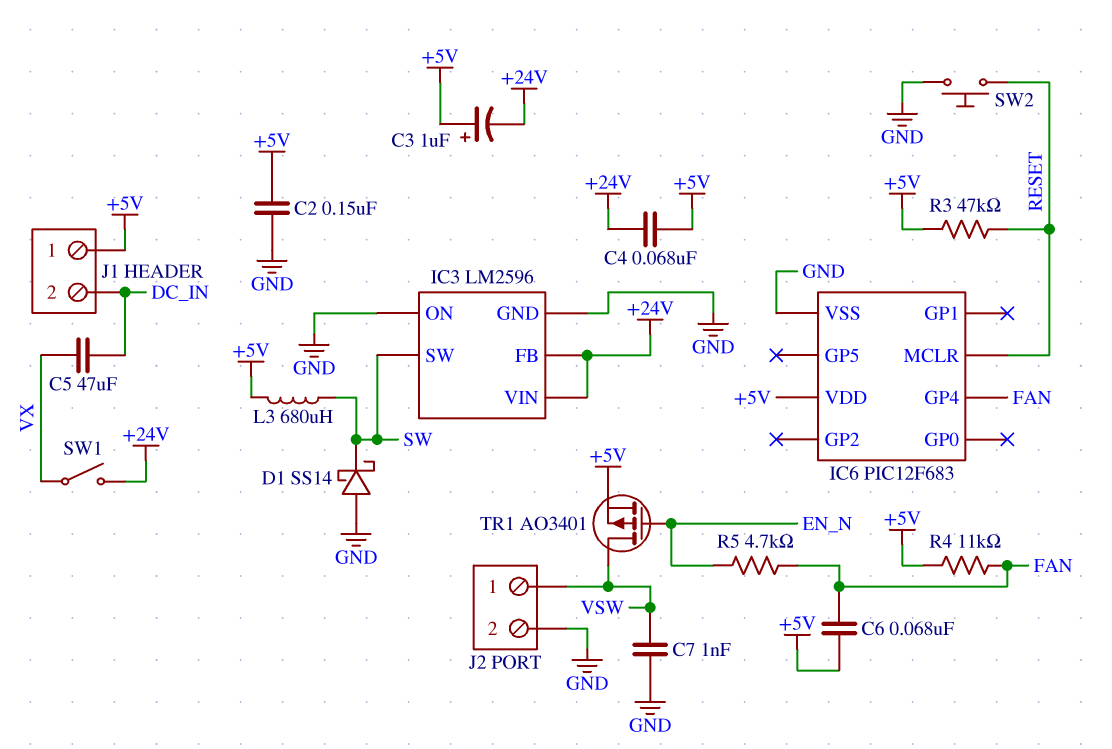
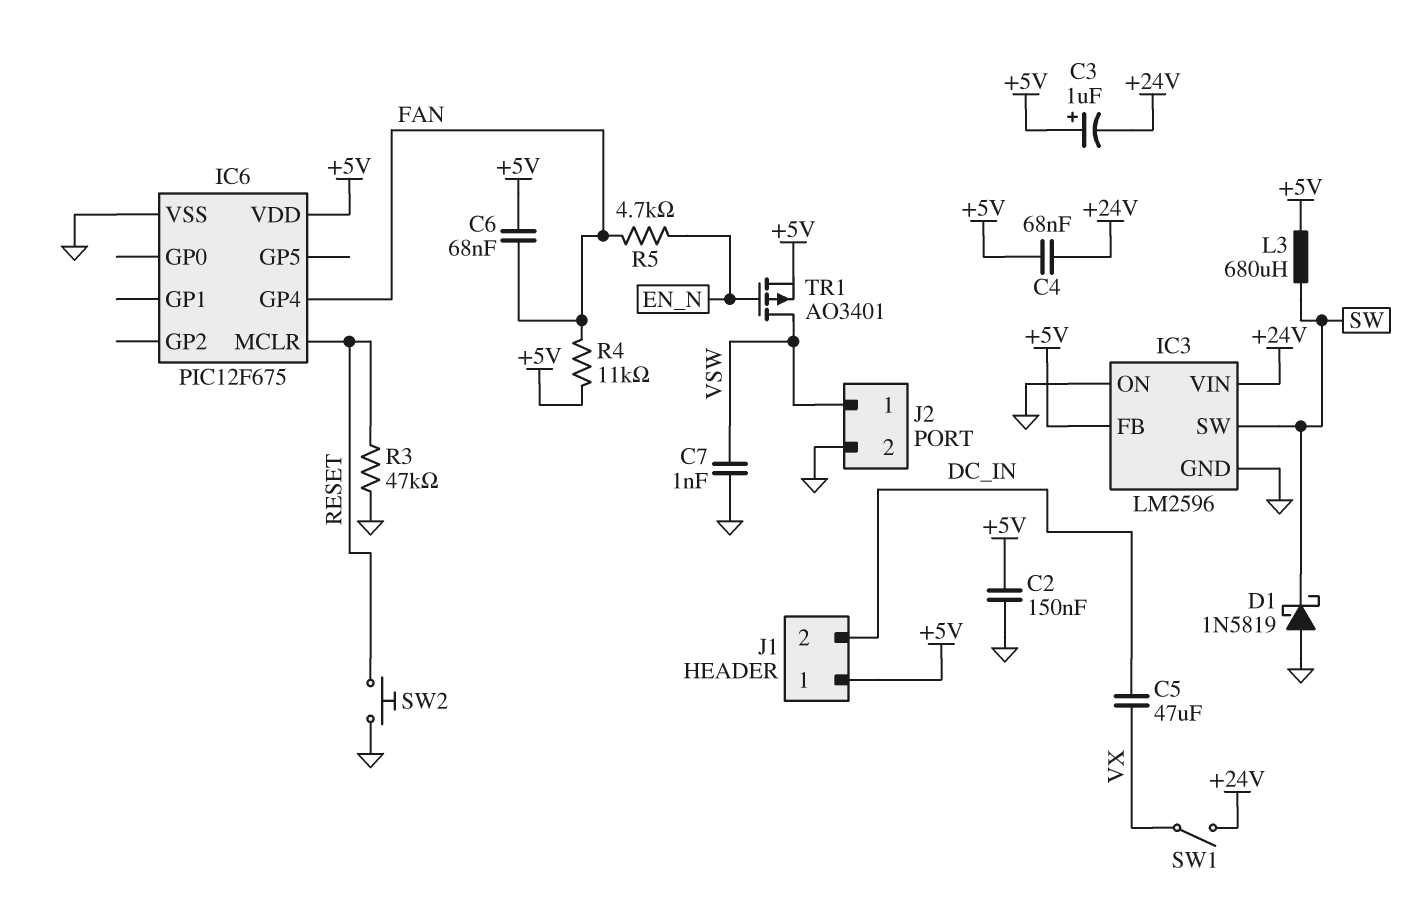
D1: schottky SS14 (A GND, K SW) -> schottky 1N5819 (A GND, K SW)
IC3 pin FB: +24V -> +5V
IC6: PIC12F683 -> PIC12F675
R3: 47k (+5V, RESET) -> 47k (GND, RESET)

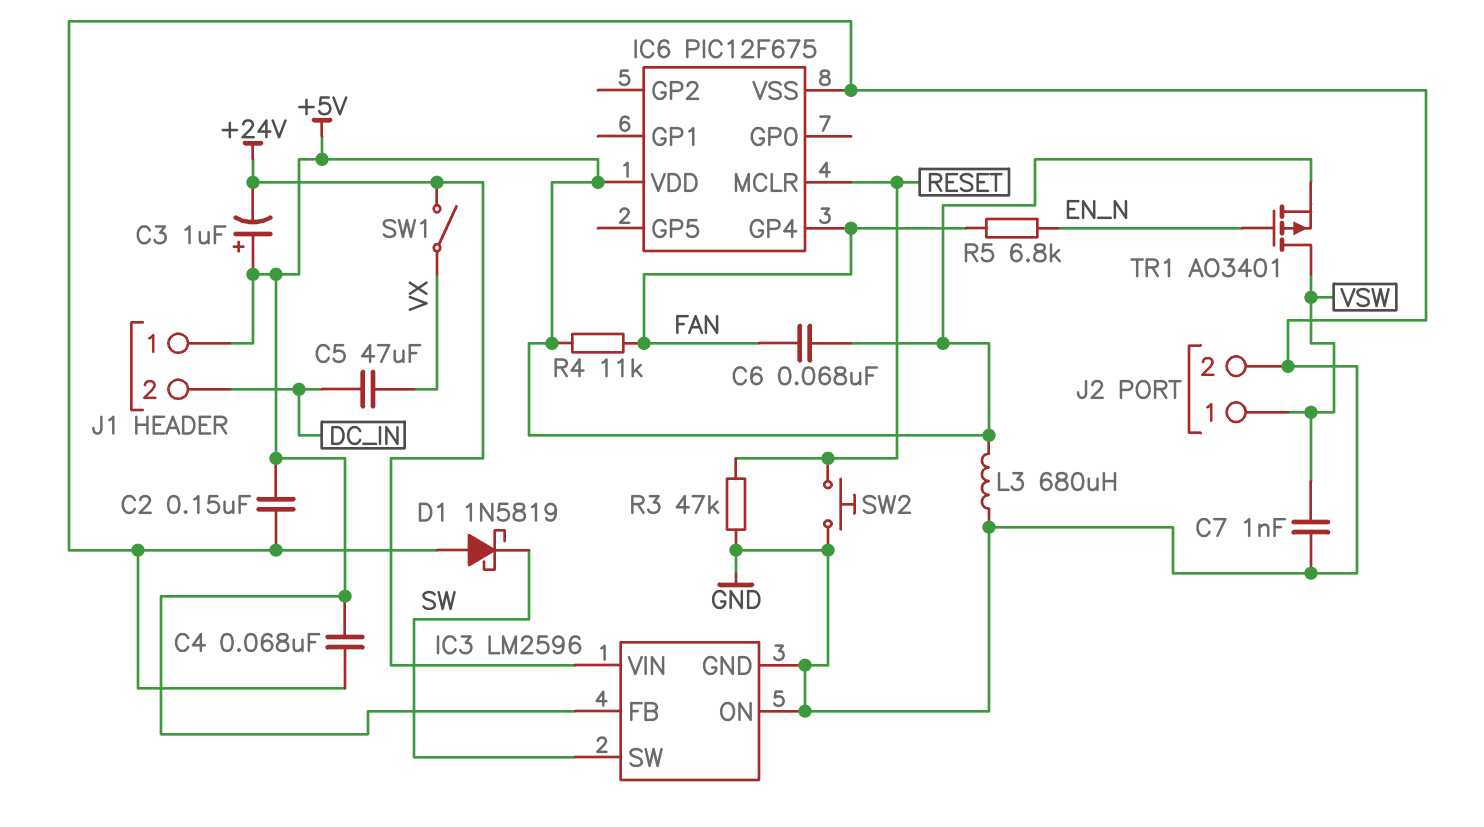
C4: 68nF (+5V, +24V) -> 68nF (+5V, GND)
L3: 680uH (+5V, SW) -> 680uH (+5V, GND)
R5: 4.7k (EN_N, FAN) -> 6.8k (EN_N, FAN)

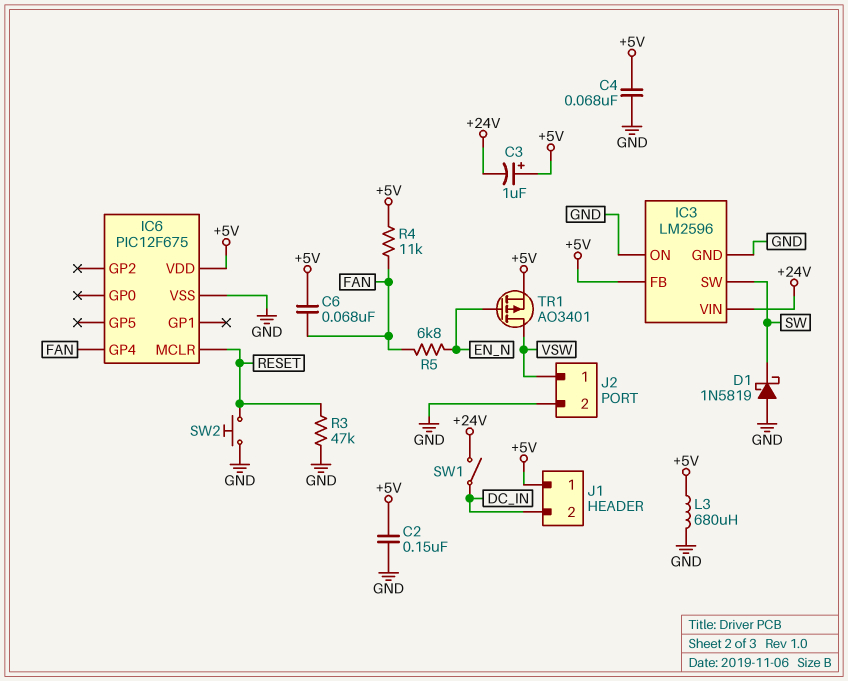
C5: 47uF (DC_IN, VX) -> none
C7: 1nF (GND, VSW) -> none
SW1: switch (+24V, VX) -> switch (+24V, DC_IN)

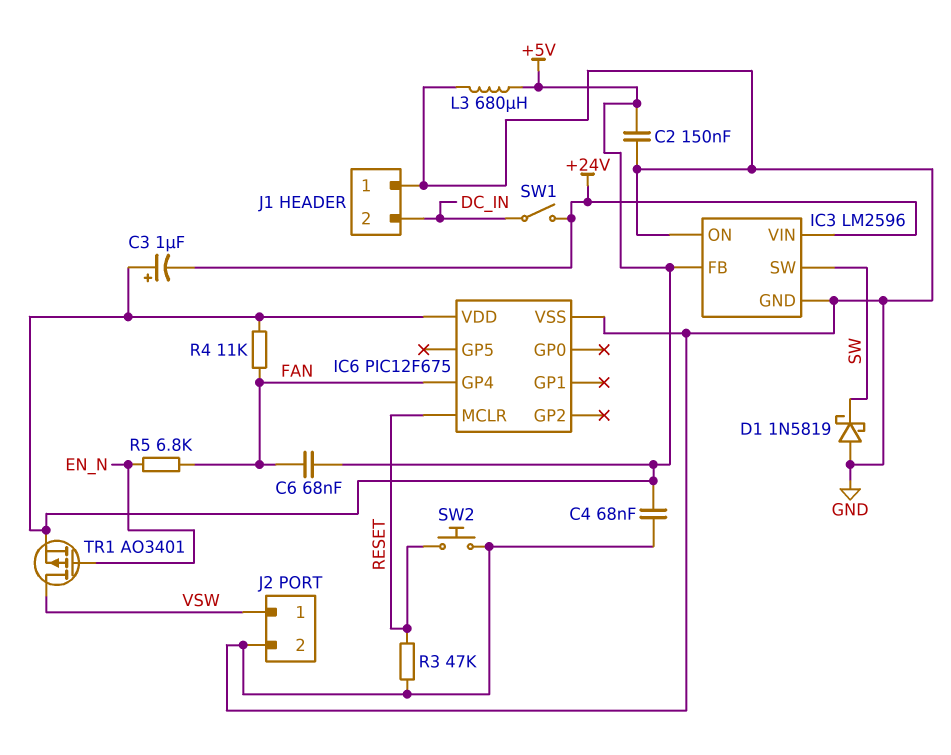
J1 pin 1: +5V -> GND

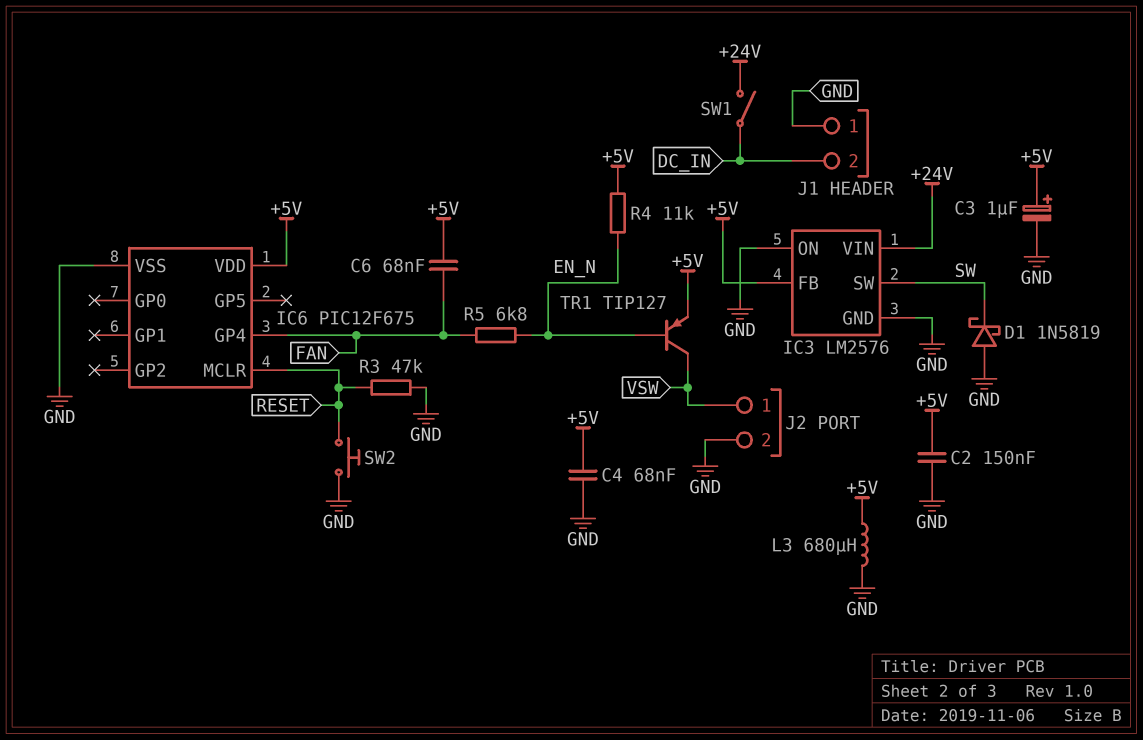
C3: 1uF (plus +5V, minus +24V) -> 1uF (plus +5V, minus GND)
IC3: LM2596 -> LM2576
R4: 11k (+5V, FAN) -> 11k (+5V, EN_N)
TR1: PMOS AO3401 (G EN_N, D VSW, S +5V) -> PNP TIP127 (B EN_N, C VSW, E +5V)

